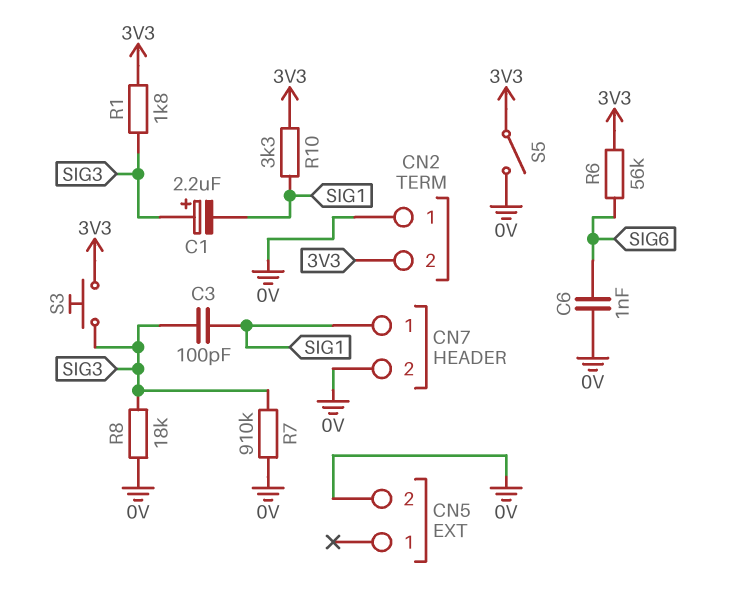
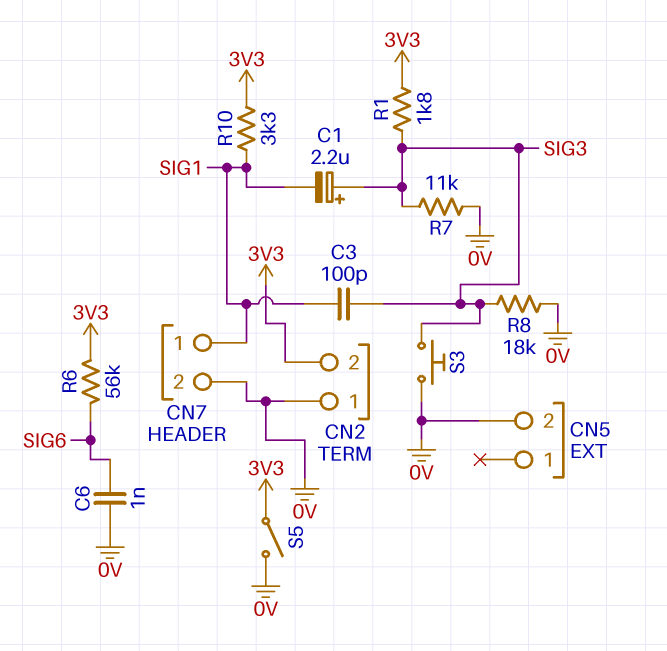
R7: 910k (0V, SIG3) -> 11k (0V, SIG3)
S3: button (3V3, SIG3) -> button (0V, SIG3)

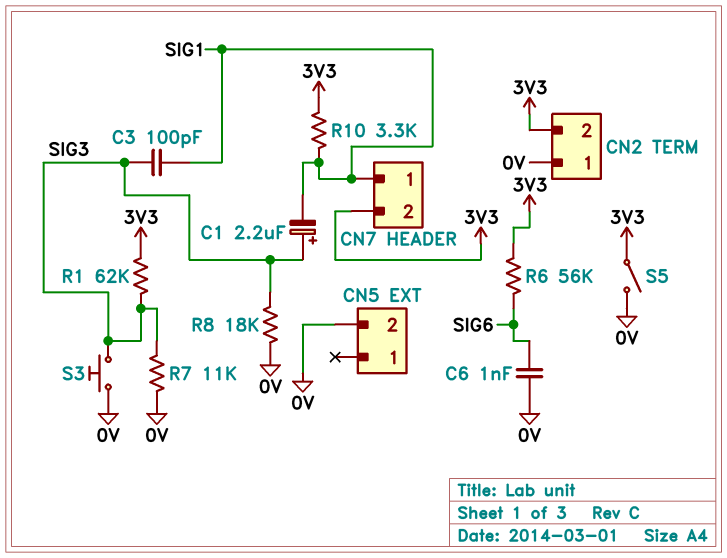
CN7 pin 2: 0V -> 3V3
R1: 1.8k (3V3, SIG3) -> 62k (3V3, SIG3)

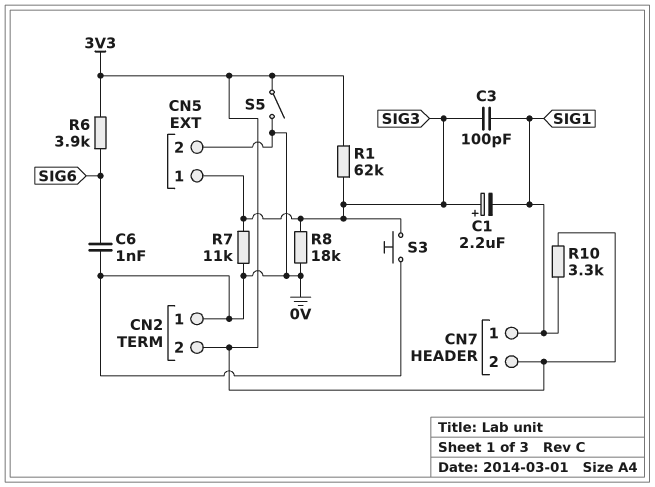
CN5 pin 1: none -> SIG3
R6: 56k (3V3, SIG6) -> 3.9k (3V3, SIG6)

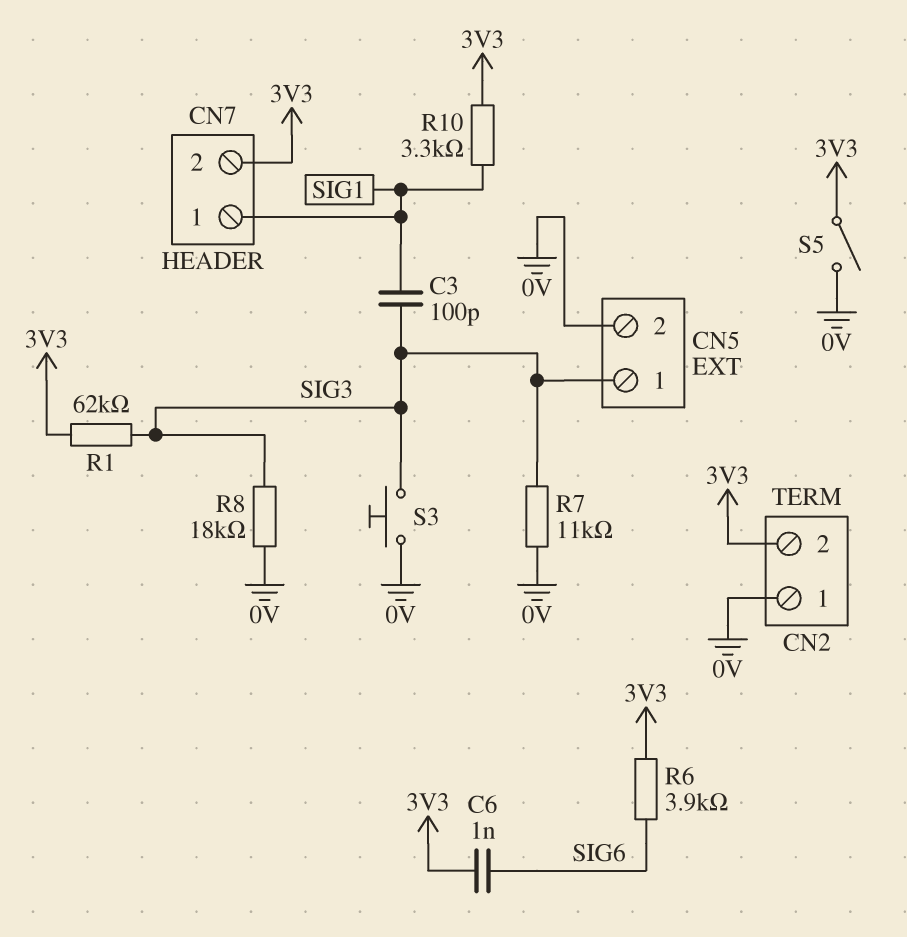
C1: 2.2uF (plus SIG3, minus SIG1) -> none
C6: 1nF (0V, SIG6) -> 1nF (3V3, SIG6)

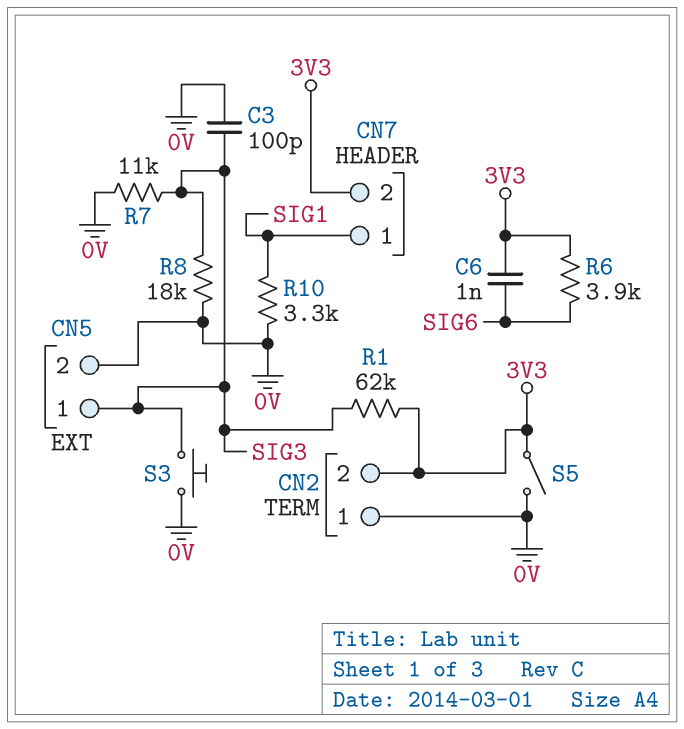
C3: 100pF (SIG1, SIG3) -> 100pF (0V, SIG3)
R10: 3.3k (3V3, SIG1) -> 3.3k (0V, SIG1)

